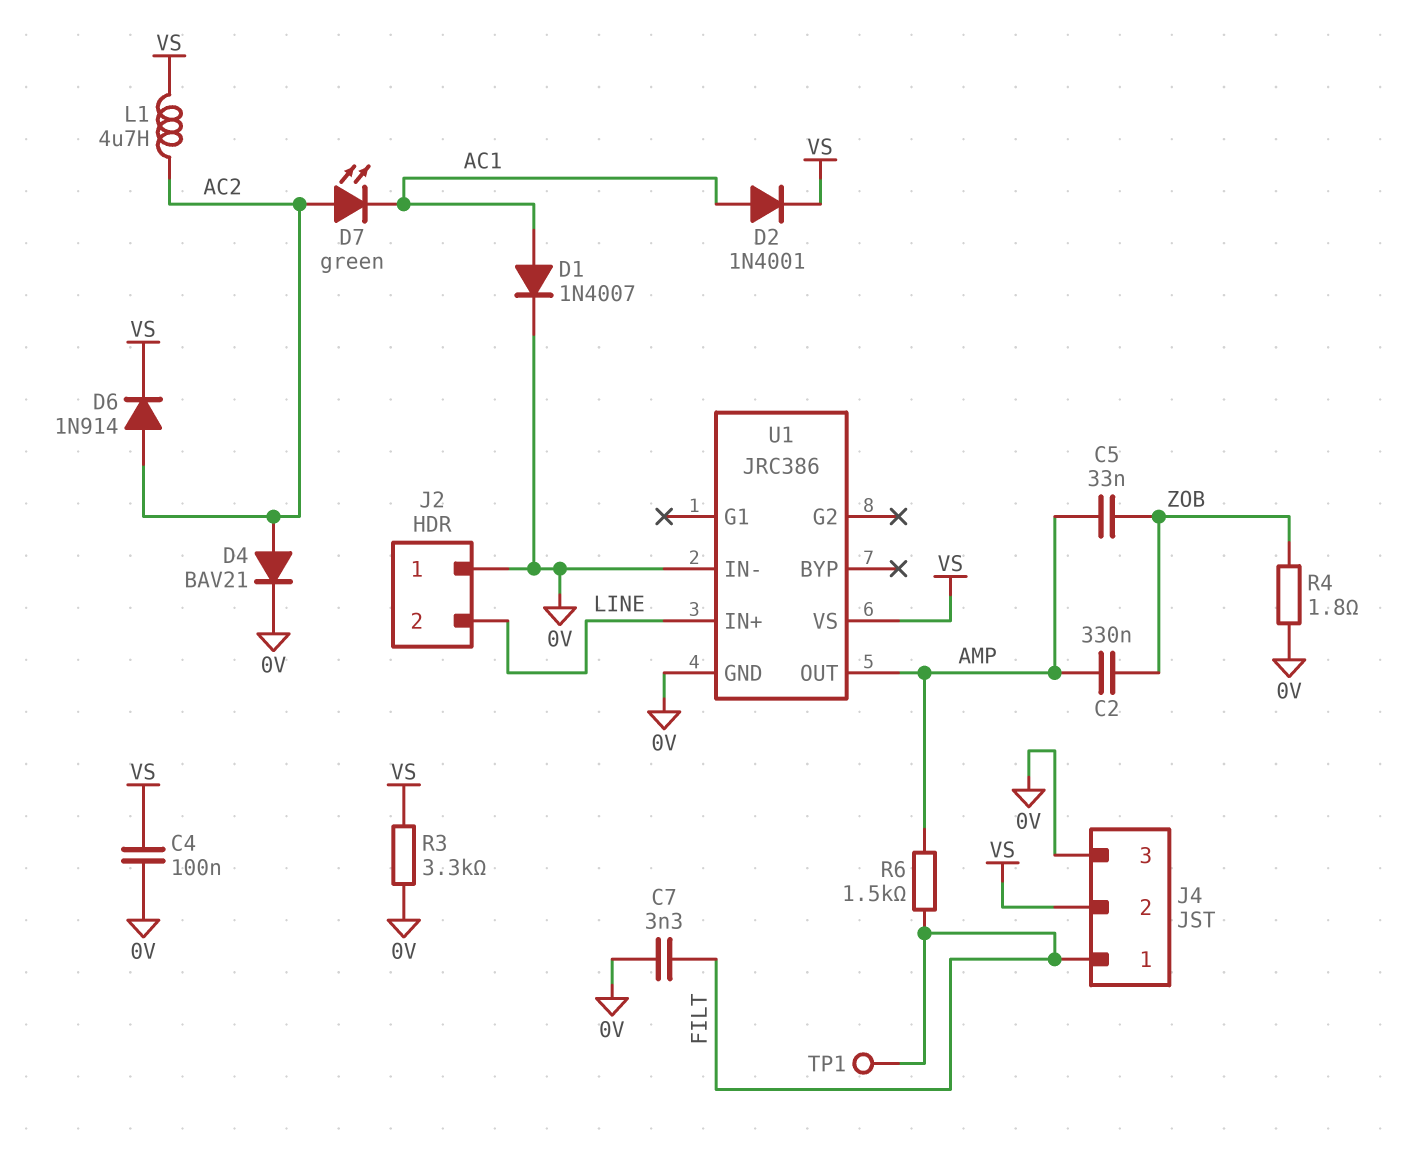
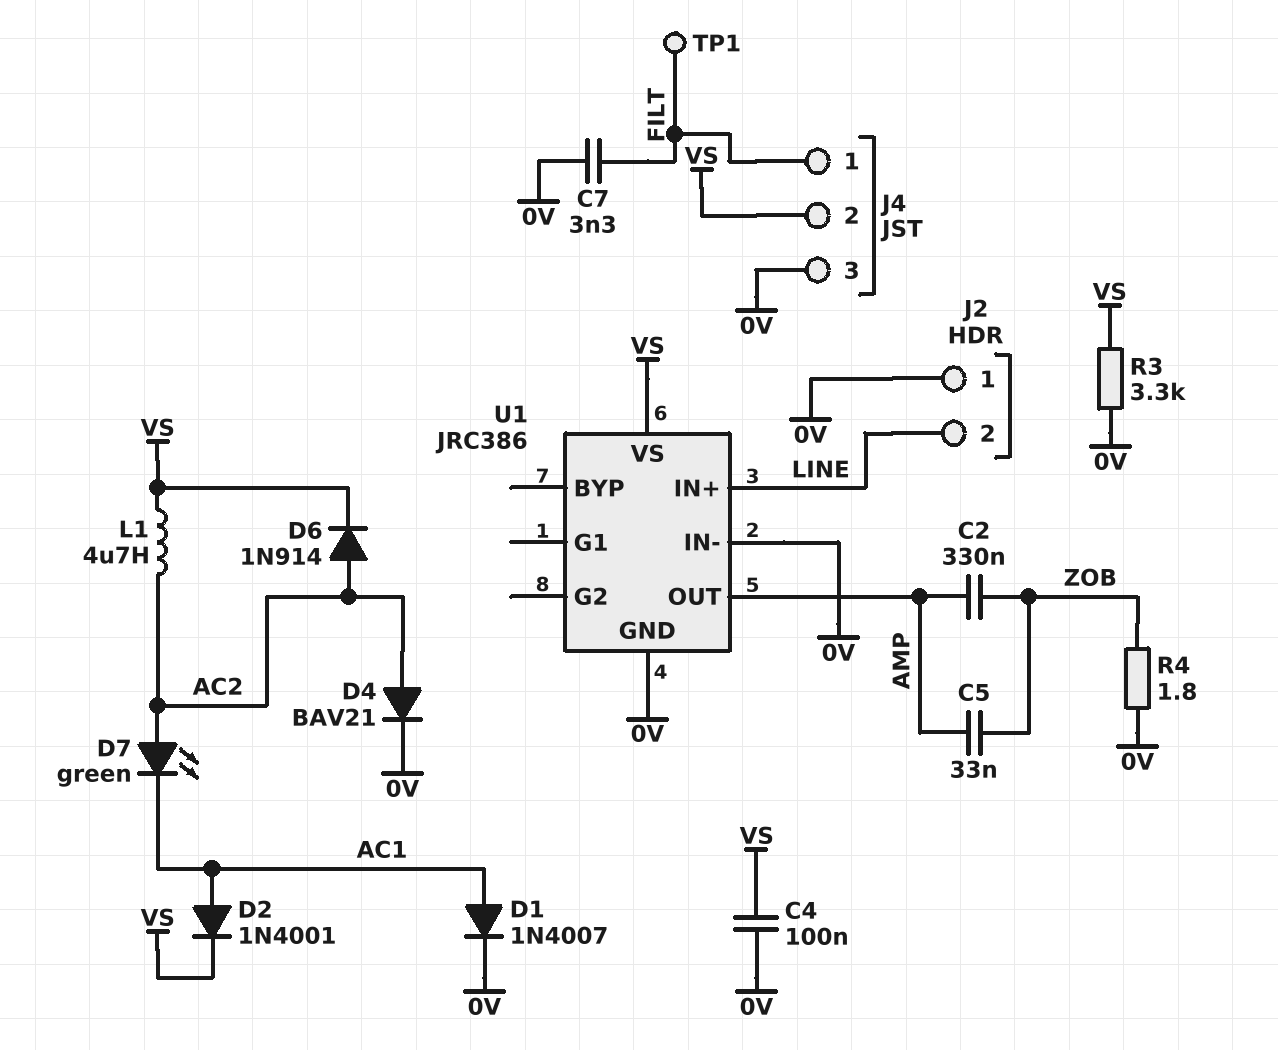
R6: 1.5k (AMP, FILT) -> none

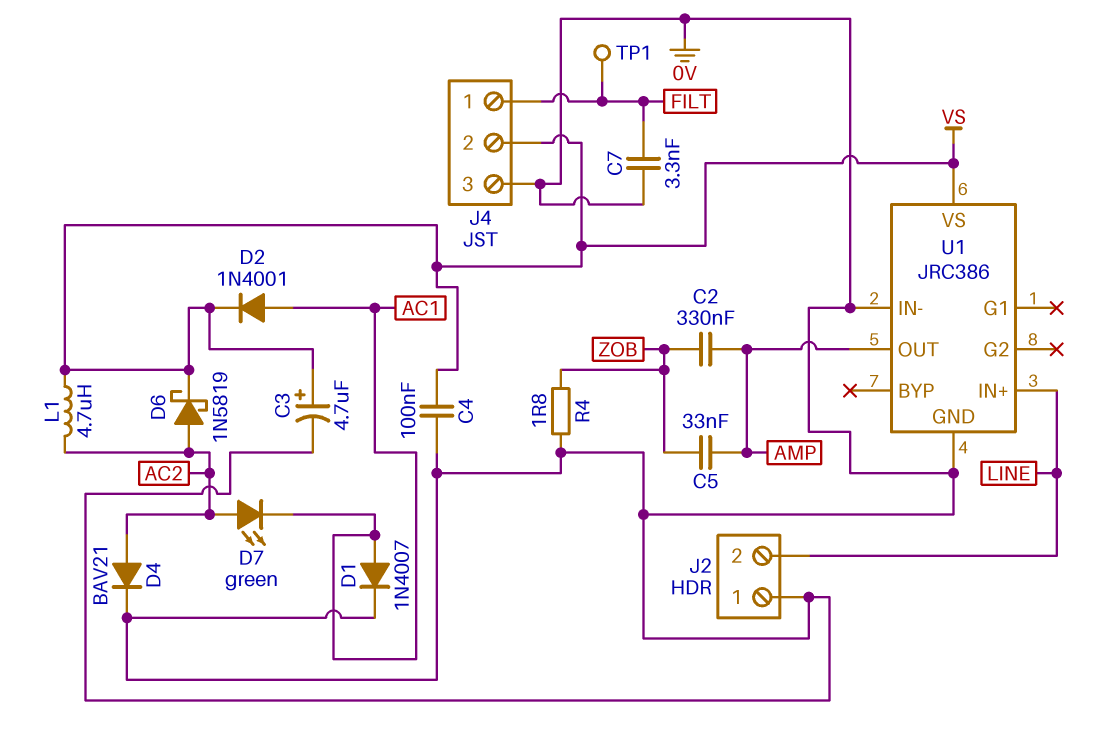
C3: none -> 4.7uF (plus VS, minus 0V)
D6: diode 1N914 (A AC2, K VS) -> schottky 1N5819 (A AC2, K VS)
R3: 3.3k (0V, VS) -> none

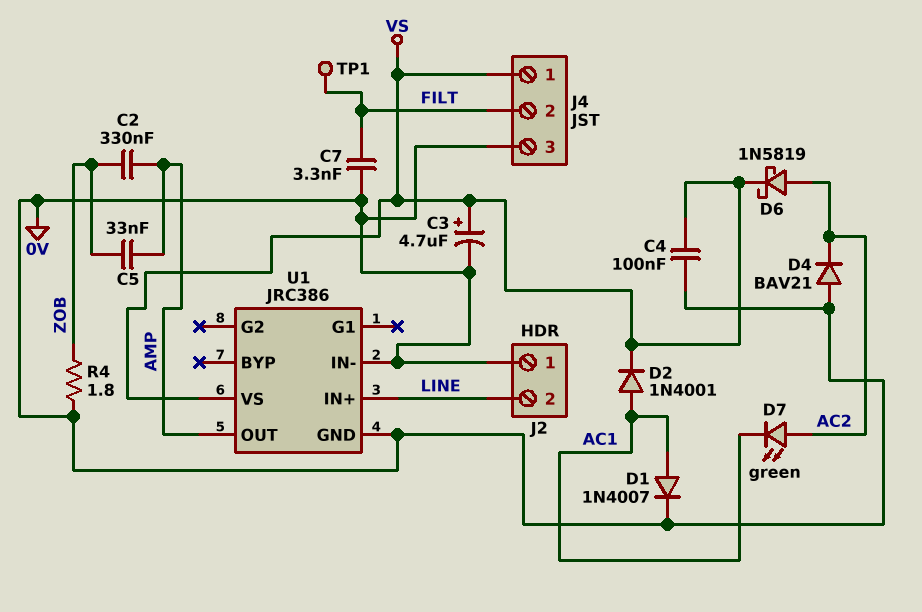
D4: diode BAV21 (A AC2, K 0V) -> diode BAV21 (A 0V, K AC2)
J4 pin 1: FILT -> VS
J4 pin 2: VS -> FILT
L1: 4.7uH (AC2, VS) -> none

